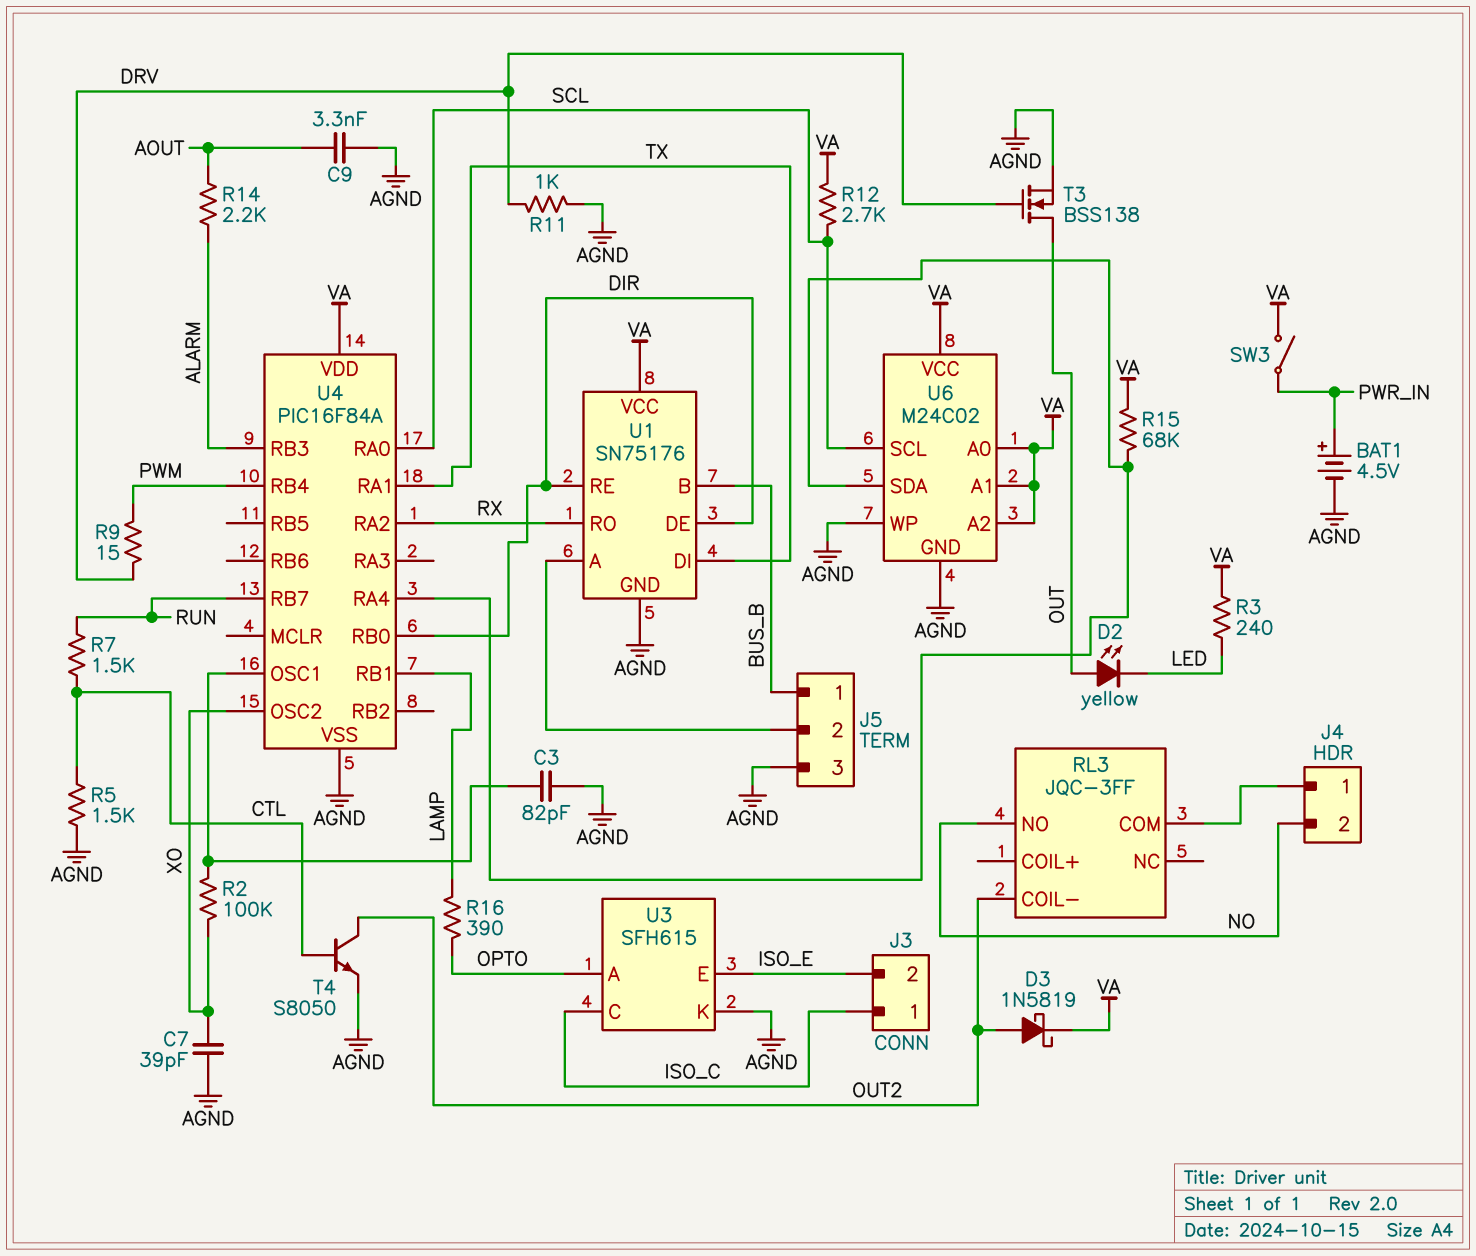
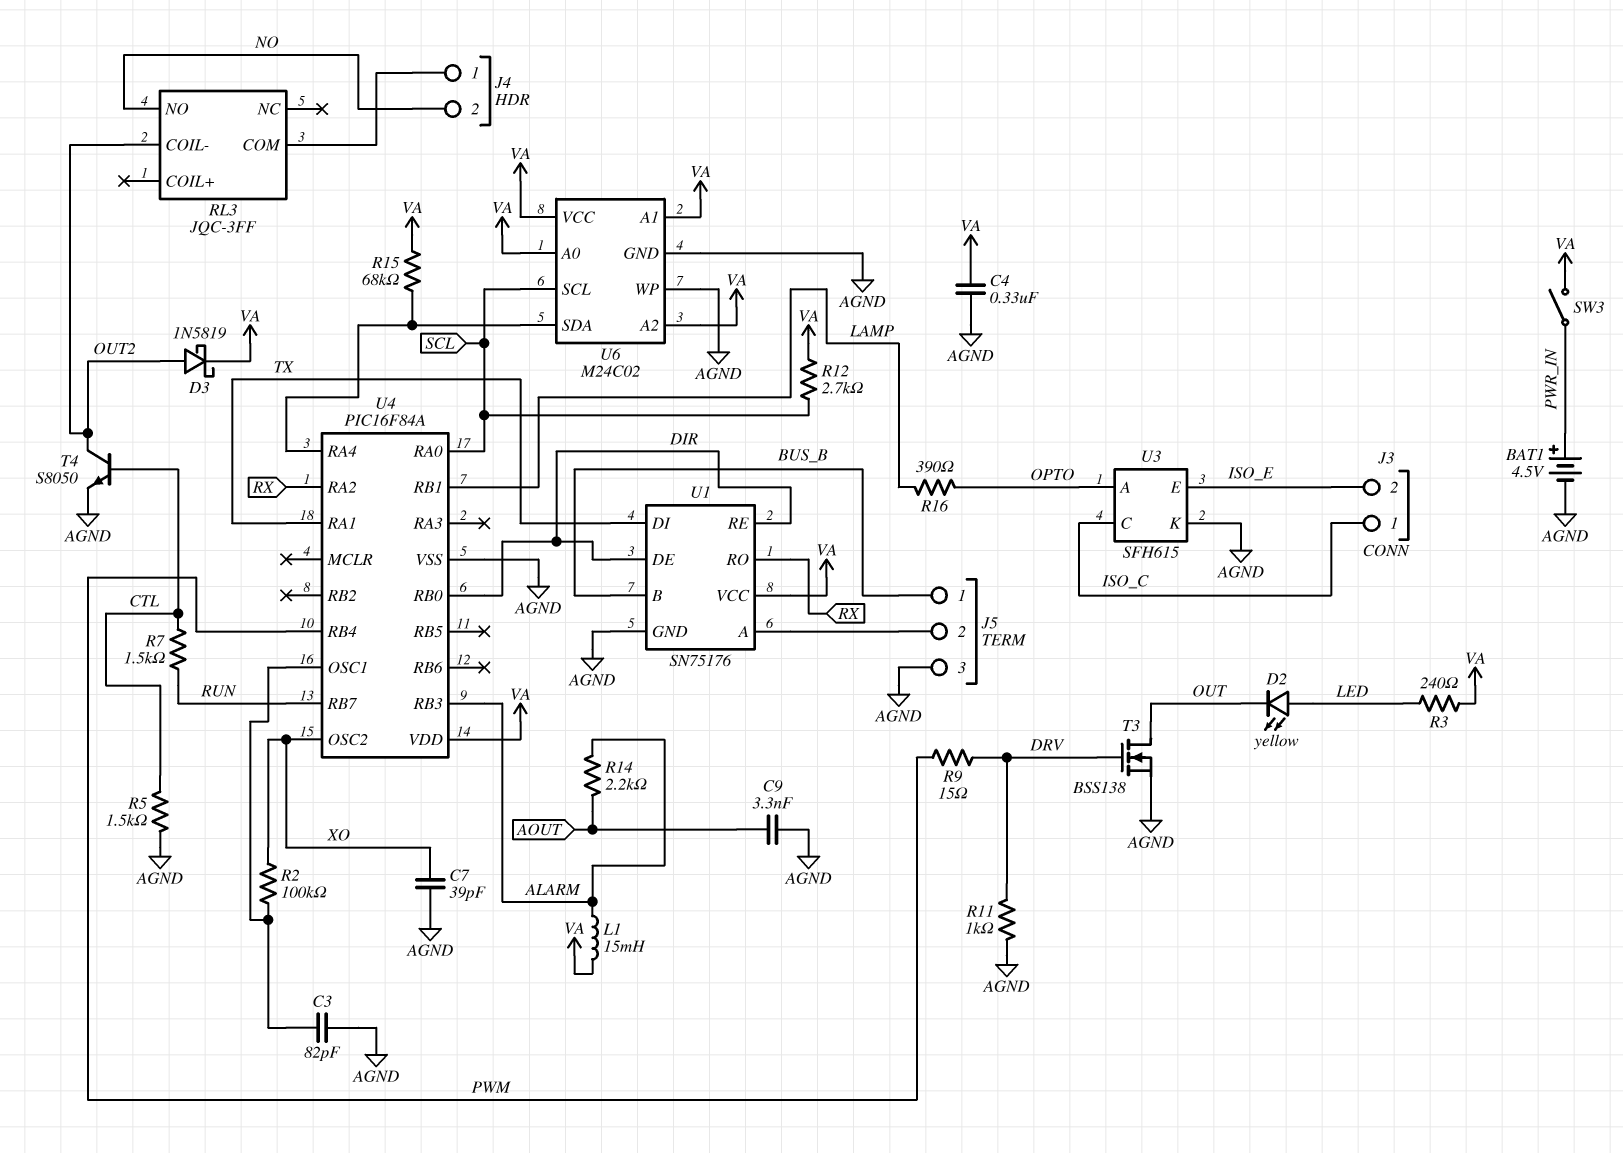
C4: none -> 330nF (AGND, VA)
D2: LED yellow (A OUT, K LED) -> LED yellow (A LED, K OUT)
L1: none -> 15mH (ALARM, VA)

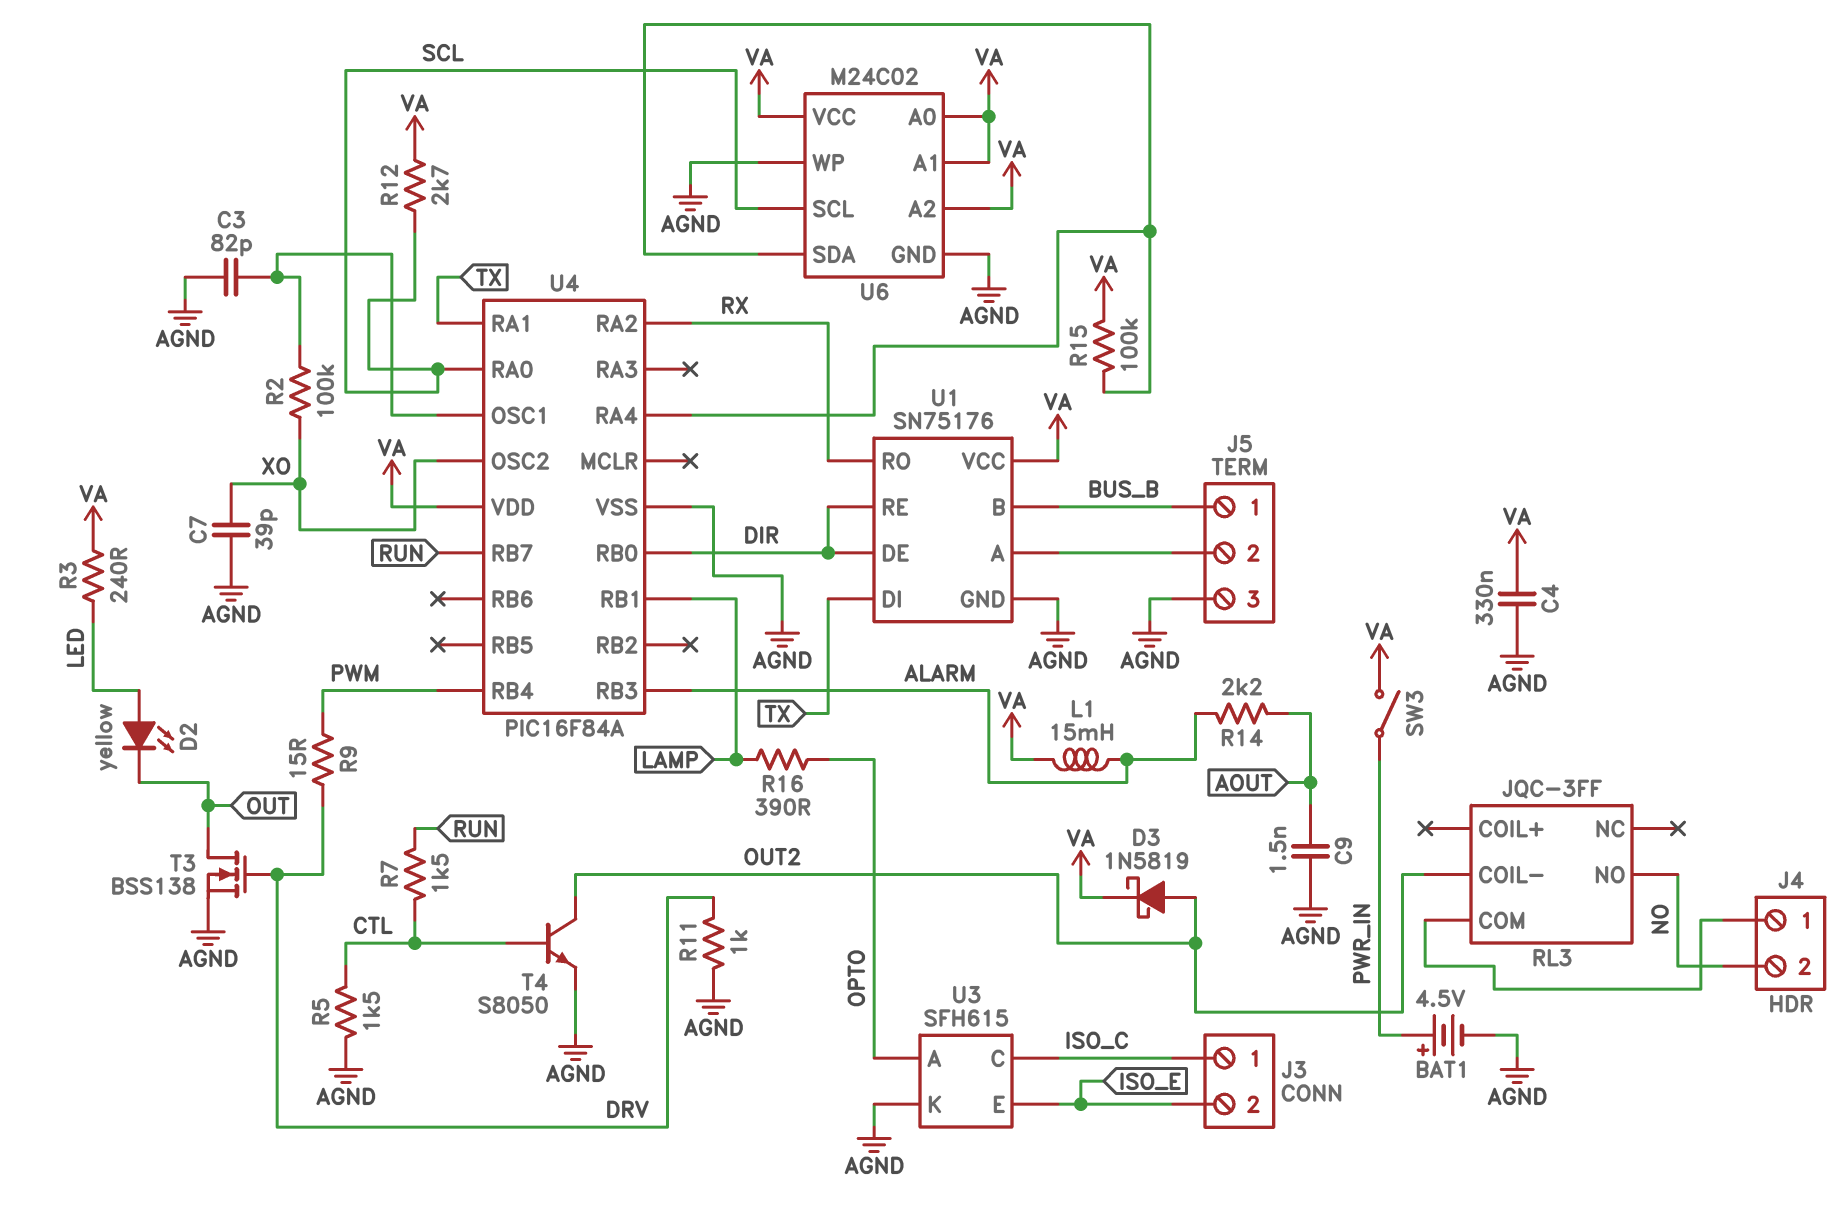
C9: 3.3nF (AGND, AOUT) -> 1.5nF (AGND, AOUT)
R15: 68k (U4/RA4, VA) -> 100k (U4/RA4, VA)

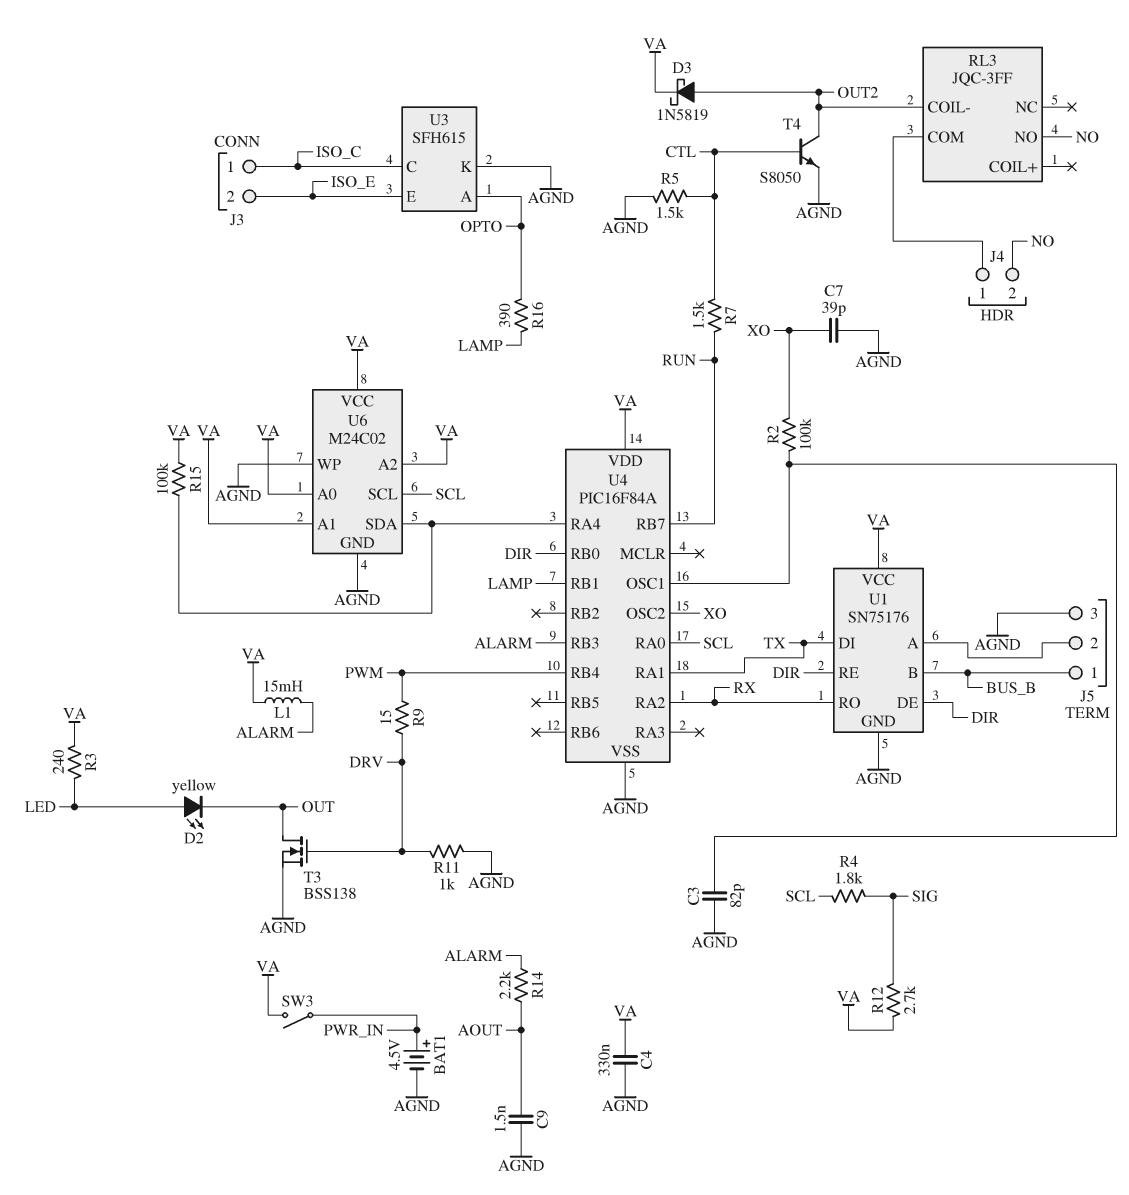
R4: none -> 1.8k (SCL, SIG)
R12: 2.7k (SCL, VA) -> 2.7k (SIG, VA)

